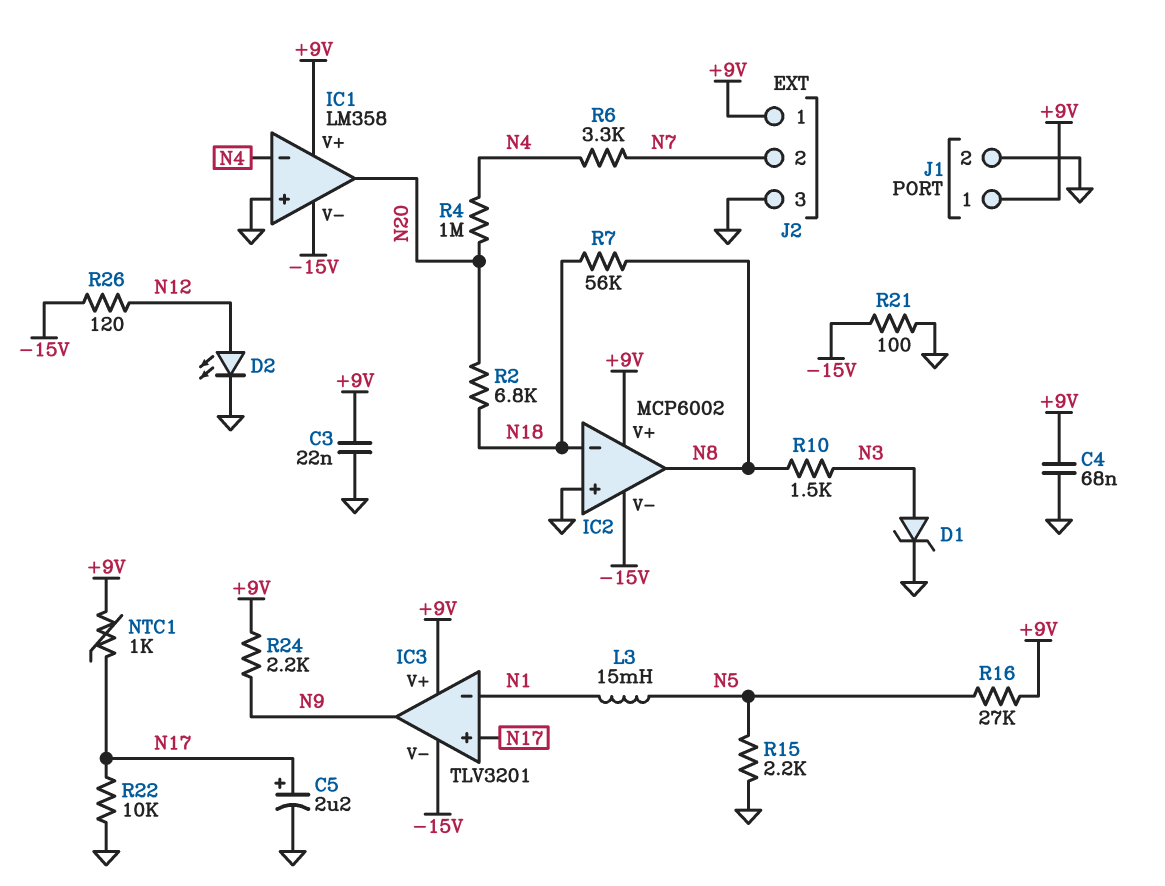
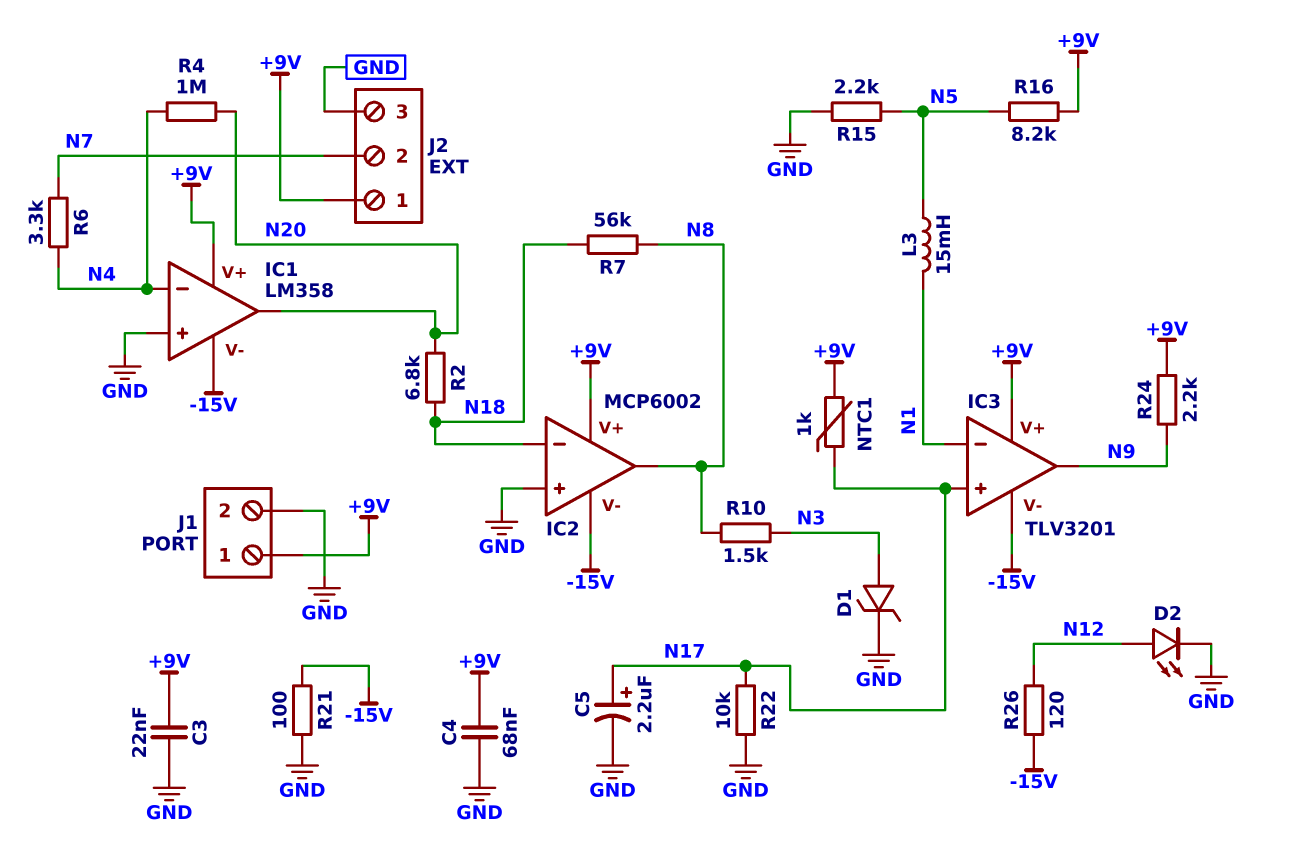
R16: 27k (+9V, N5) -> 8.2k (+9V, N5)

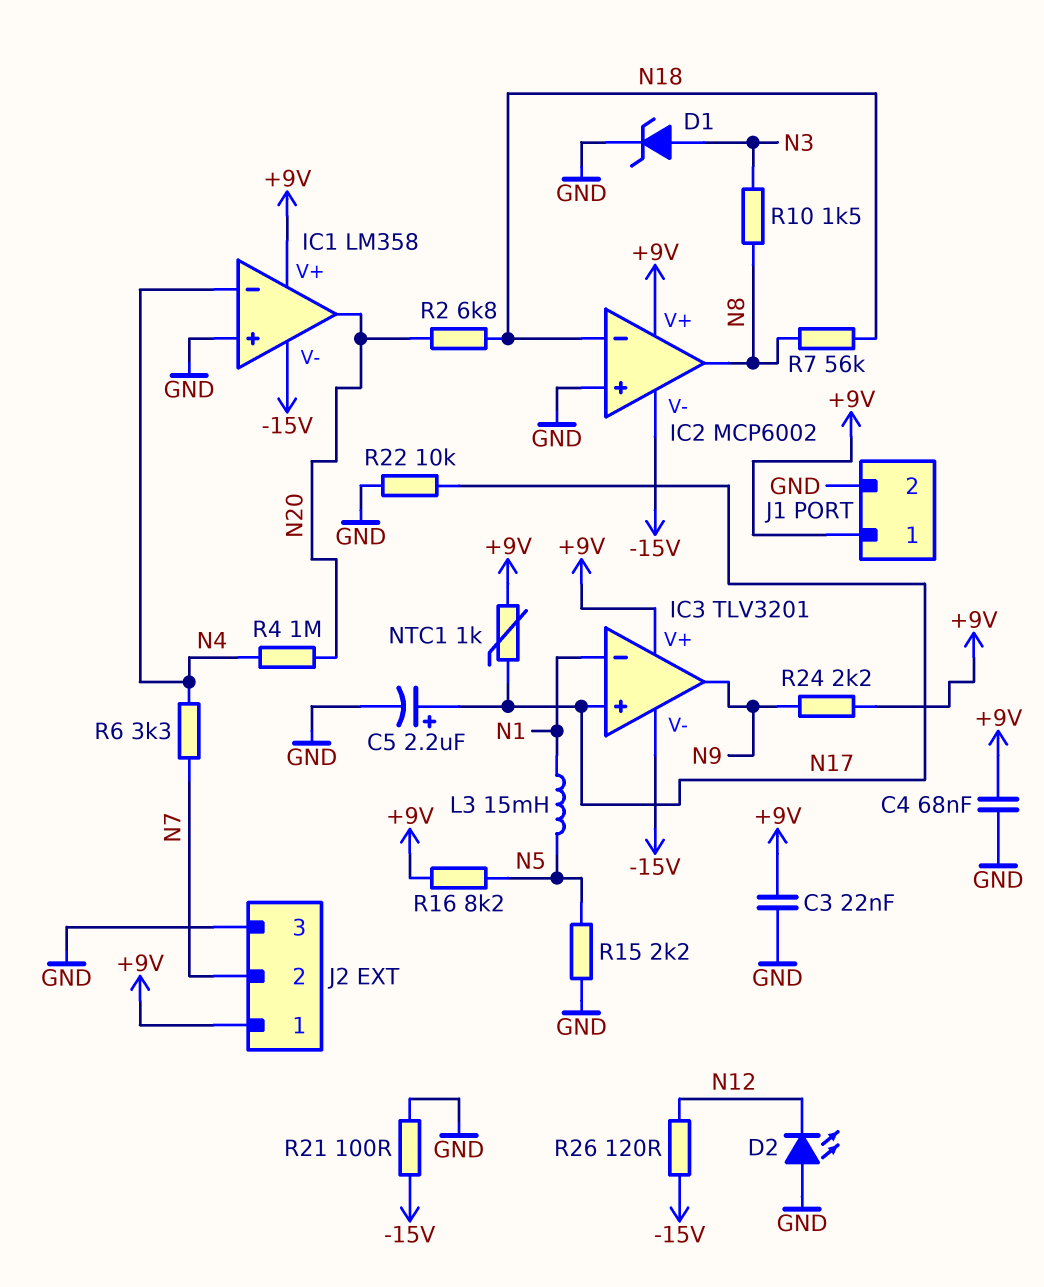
D2: LED (A N12, K GND) -> LED (A GND, K N12)

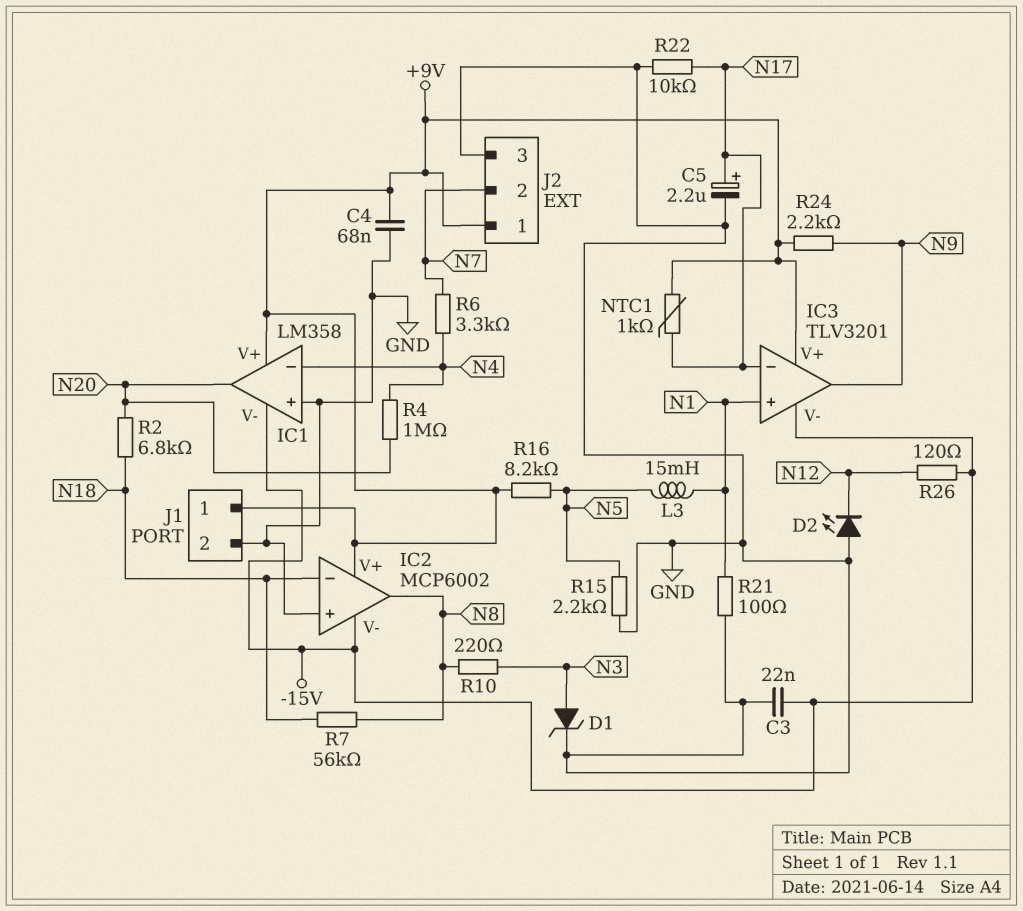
C3: 22nF (+9V, GND) -> 22nF (-15V, GND)
IC3 pin in+: N17 -> N1
IC3 pin in-: N1 -> N17
R10: 1.5k (N3, N8) -> 220 (N3, N8)
R21: 100 (-15V, GND) -> 100 (GND, N1)

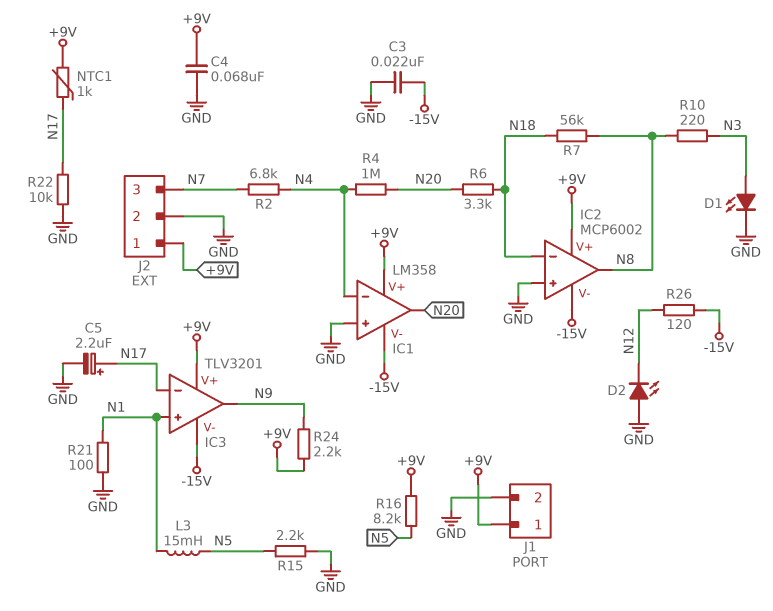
D1: zener (A N3, K GND) -> LED (A N3, K GND)
J2 pin 2: N7 -> GND
J2 pin 3: GND -> N7
R2: 6.8k (N18, N20) -> 6.8k (N4, N7)
R6: 3.3k (N4, N7) -> 3.3k (N18, N20)

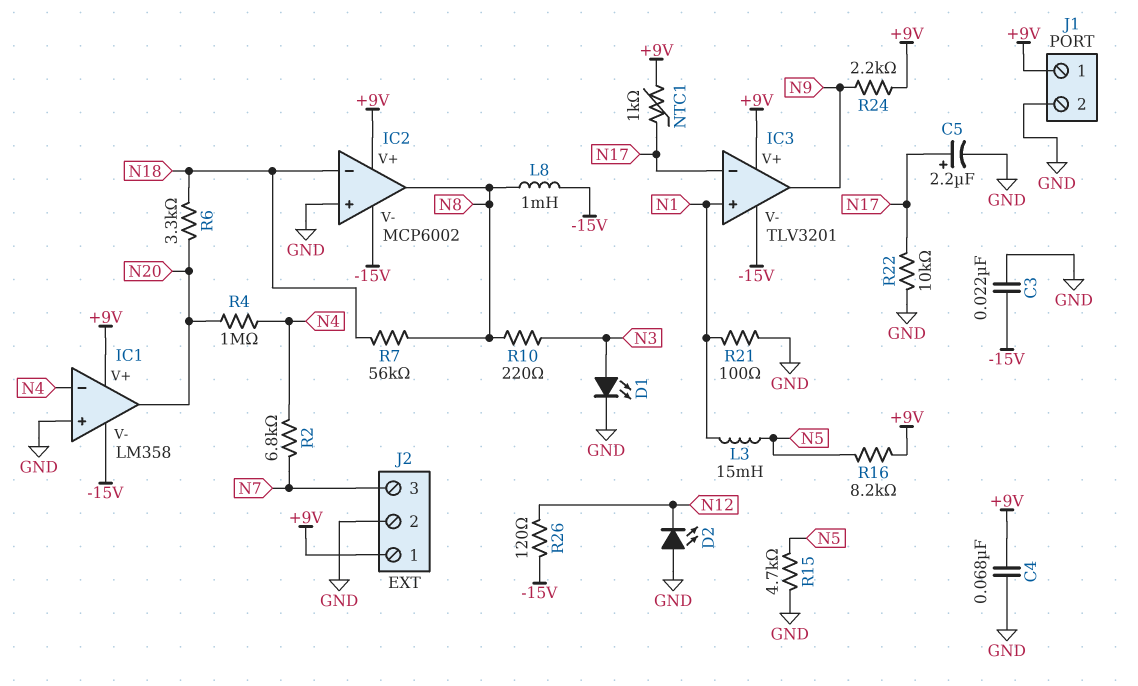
L8: none -> 1mH (-15V, N8)
R15: 2.2k (GND, N5) -> 4.7k (GND, N5)

